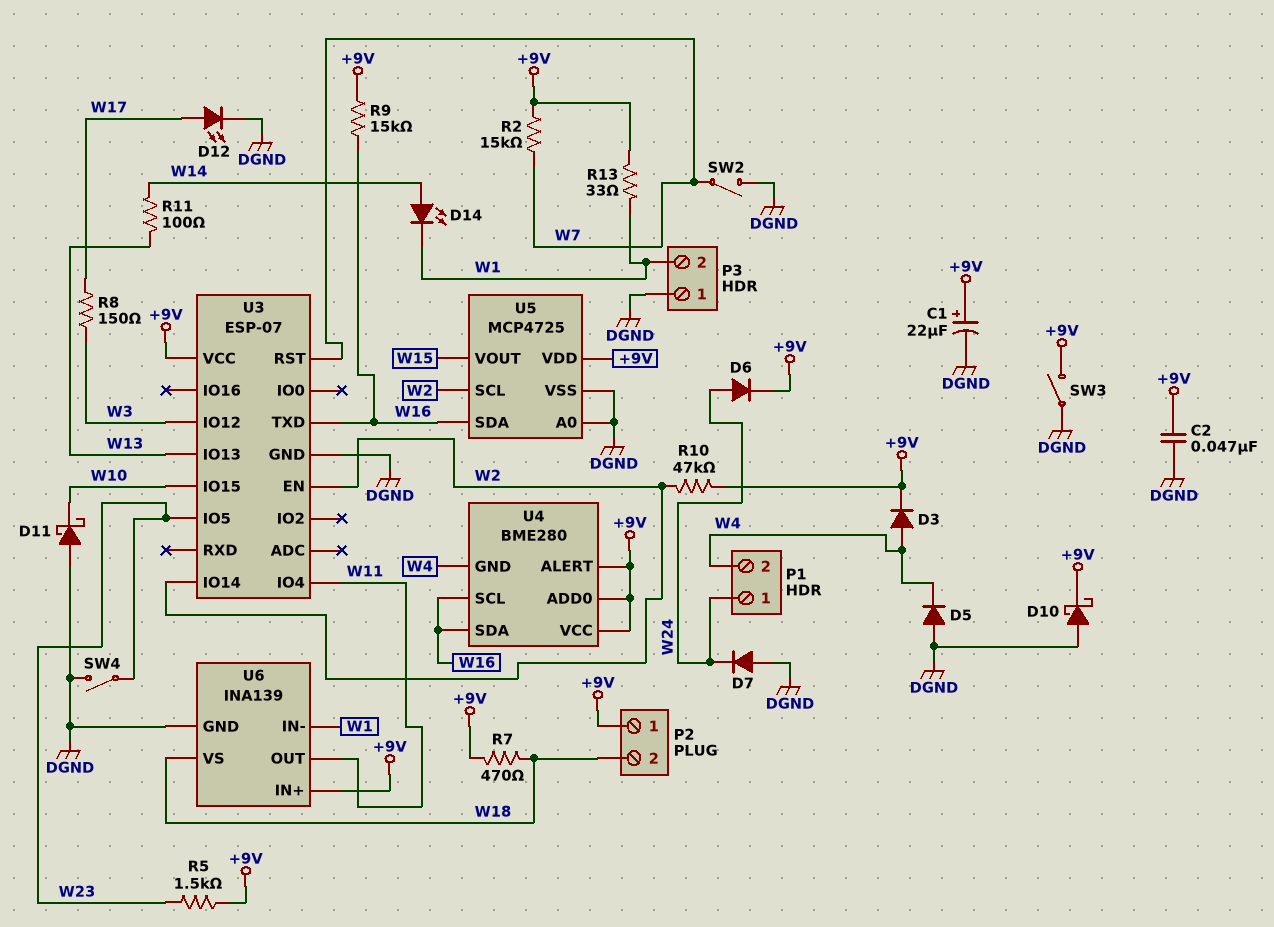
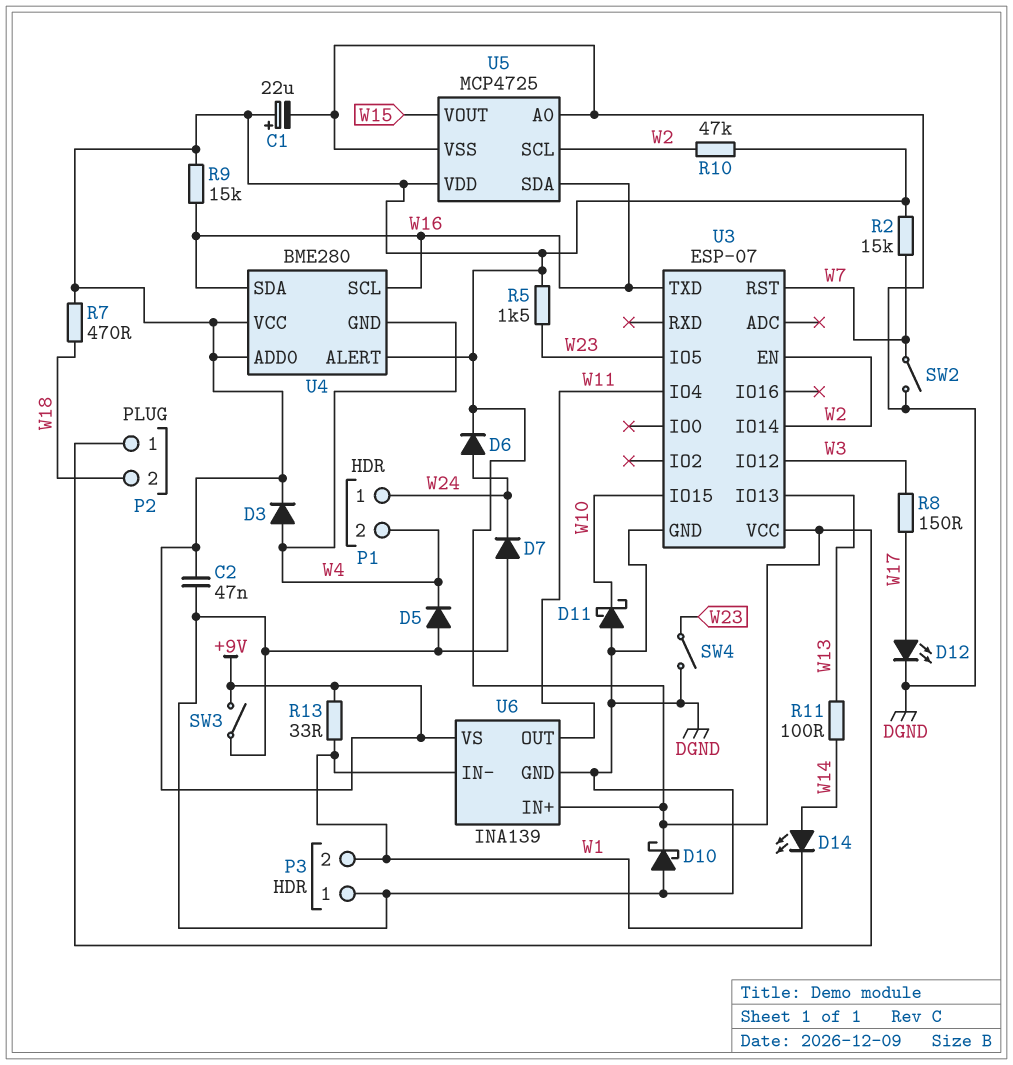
U6 pin VS: W18 -> +9V

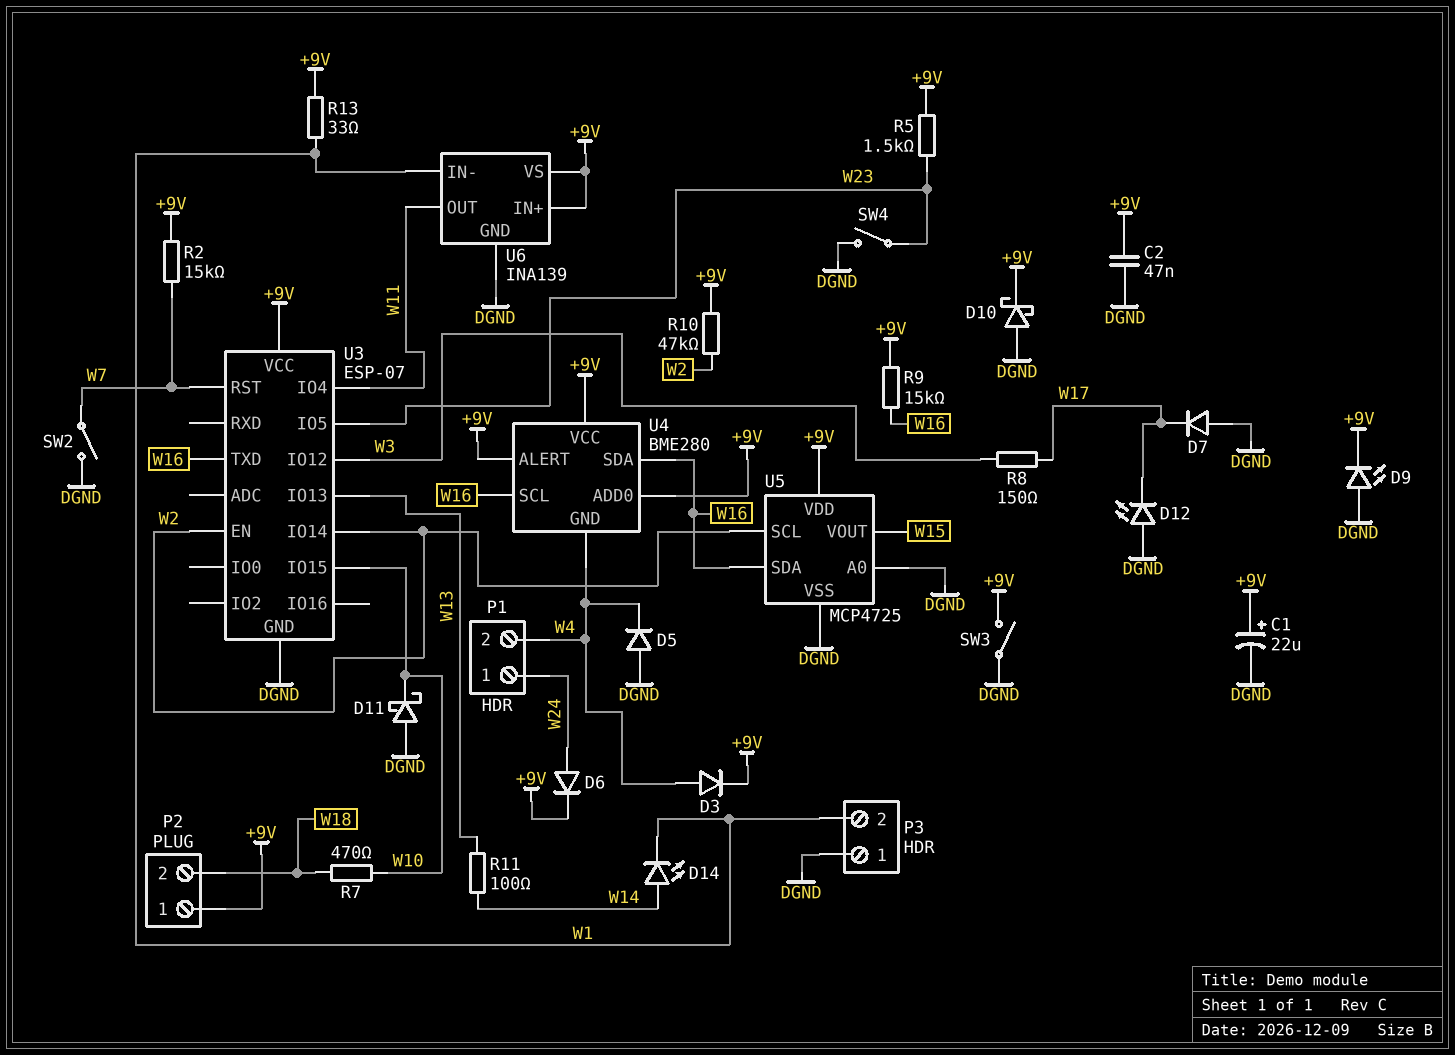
D7: diode (A DGND, K W24) -> diode (A DGND, K W17)
D9: none -> LED (A DGND, K +9V)
D12: LED (A W17, K DGND) -> LED (A DGND, K W17)
R7: 470 (+9V, W18) -> 470 (W10, W18)

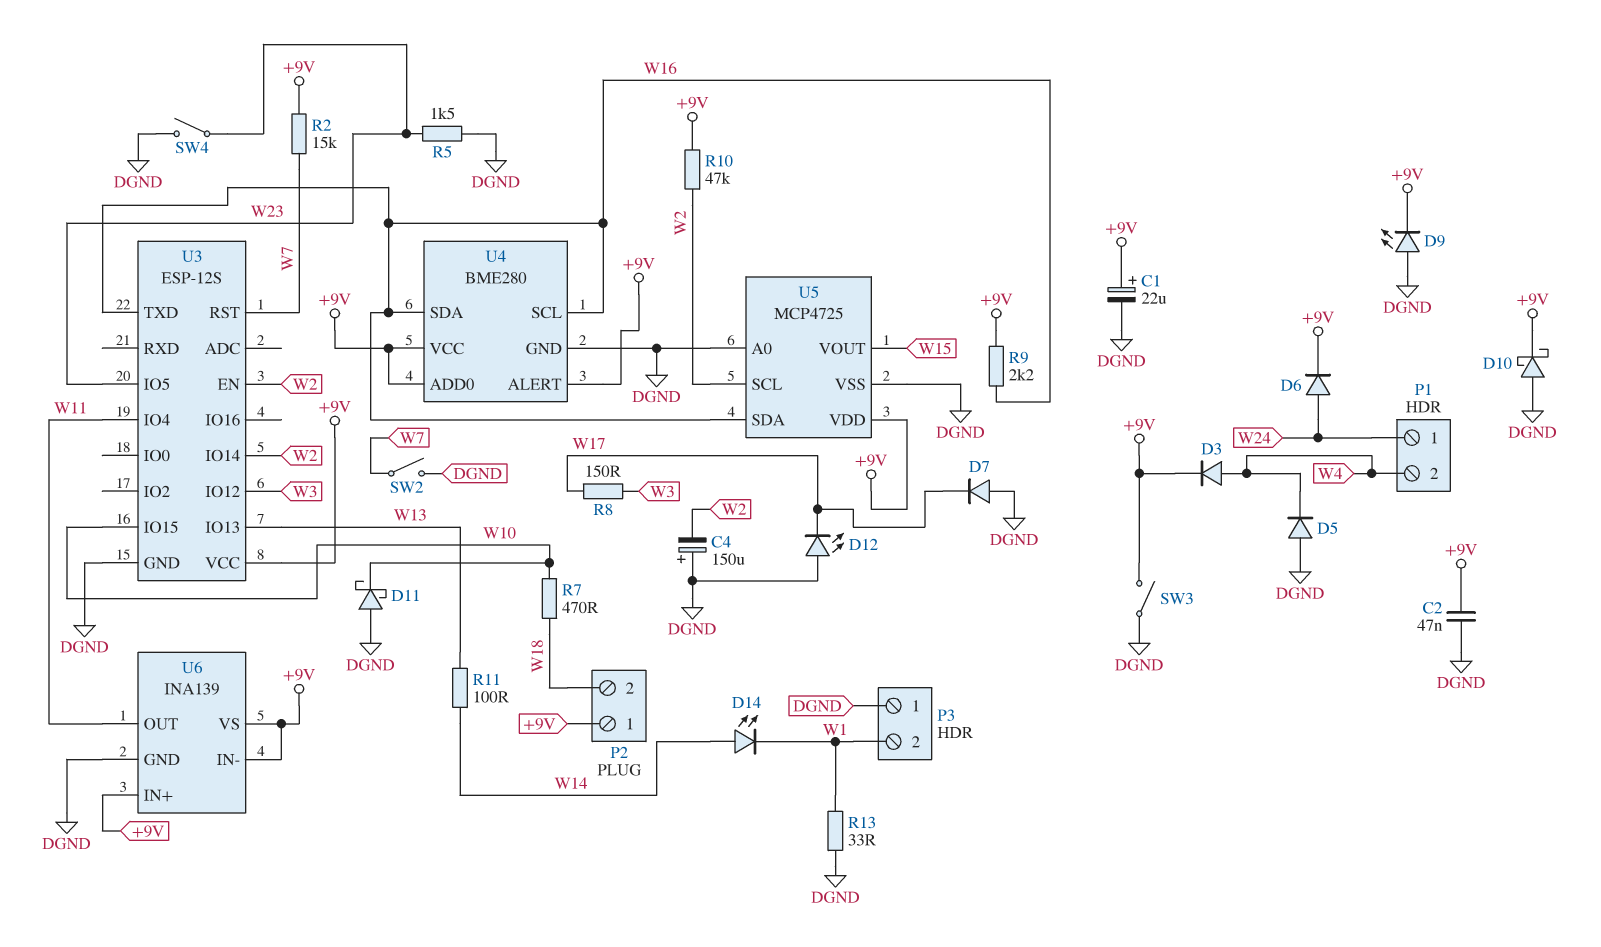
C4: none -> 150uF (plus DGND, minus W2)
R5: 1.5k (+9V, W23) -> 1.5k (DGND, W23)
R9: 15k (+9V, W16) -> 2.2k (+9V, W16)
R13: 33 (+9V, W1) -> 33 (DGND, W1)
U3: ESP-07 -> ESP-12S
U4 pin GND: W4 -> DGND
U6 pin IN-: W1 -> +9V

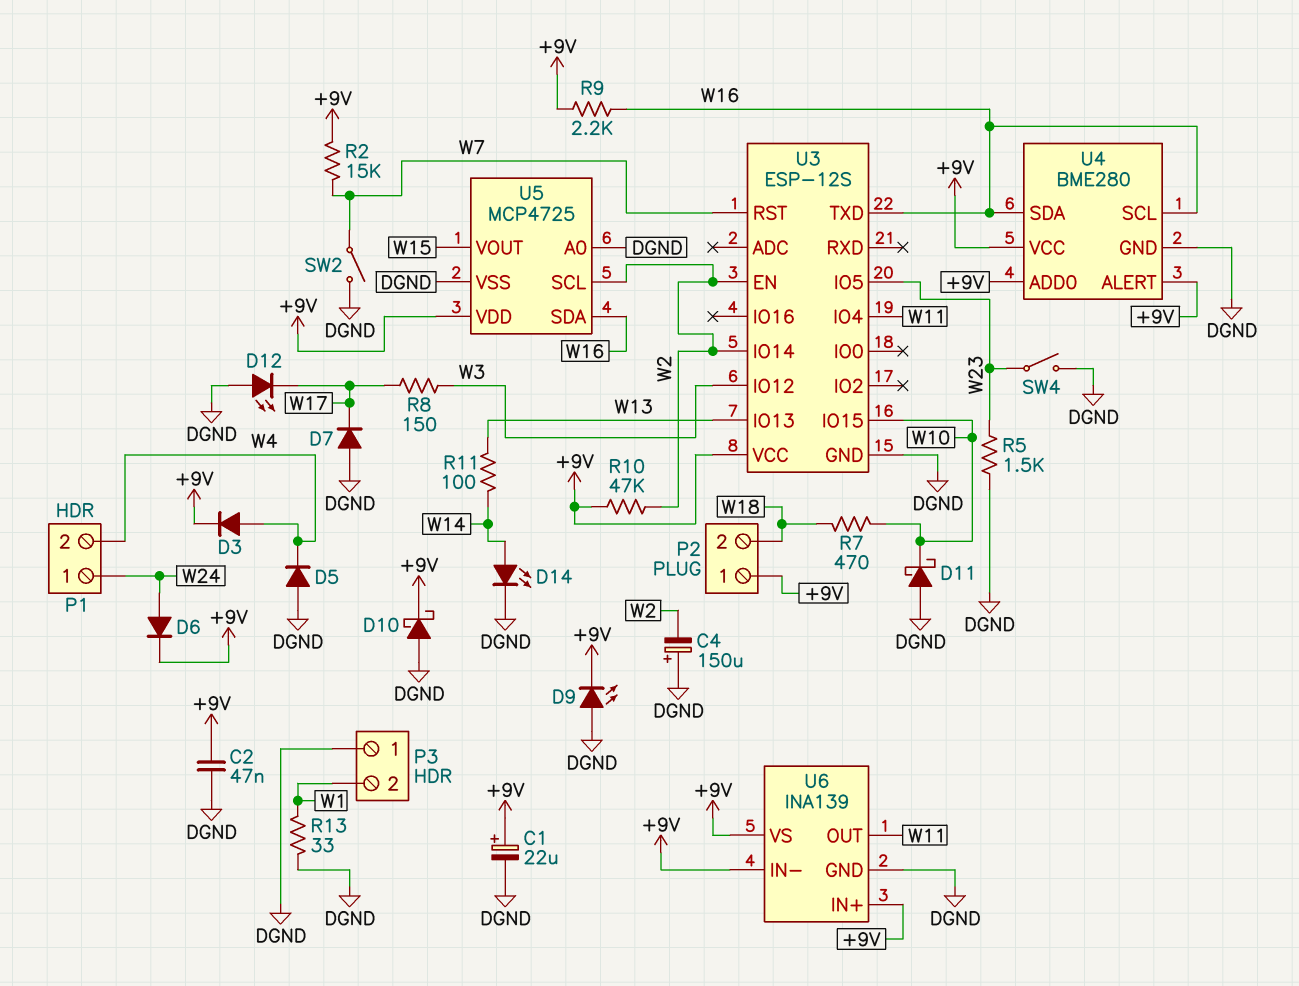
D14: LED (A W14, K W1) -> LED (A W14, K DGND)
SW3: switch (+9V, DGND) -> none

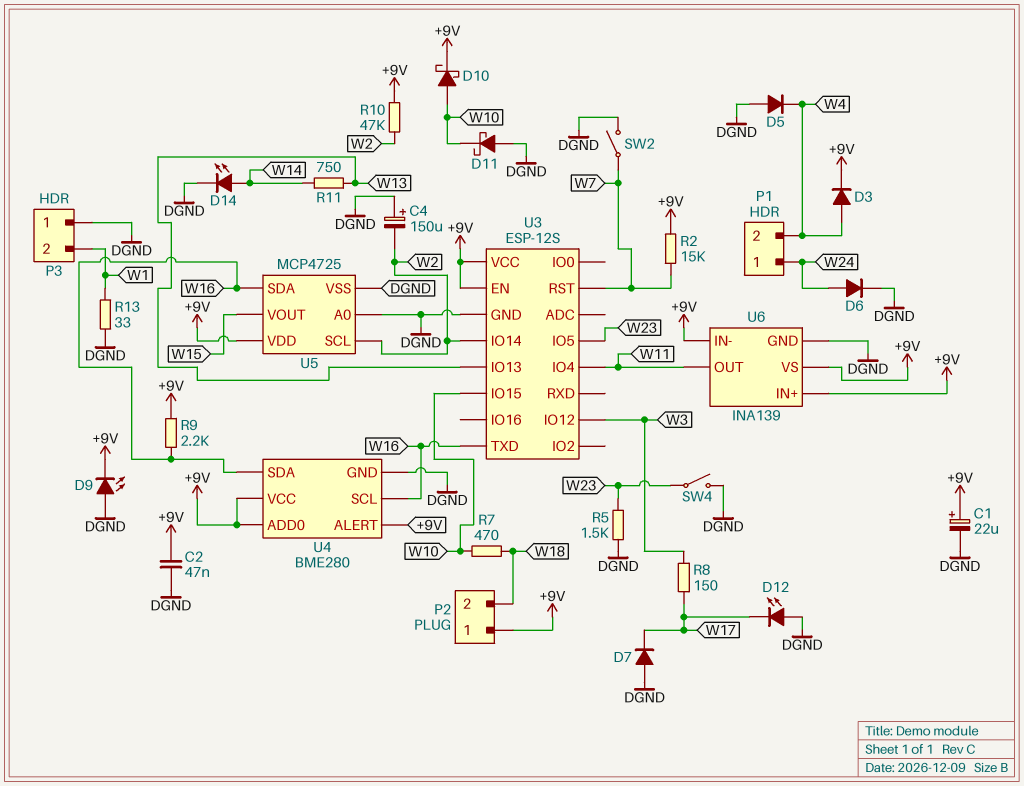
D6: diode (A W24, K +9V) -> diode (A W24, K DGND)
D10: schottky (A DGND, K +9V) -> schottky (A W10, K +9V)
R11: 100 (W13, W14) -> 750 (W13, W14)
U3 pin EN: W2 -> +9V

